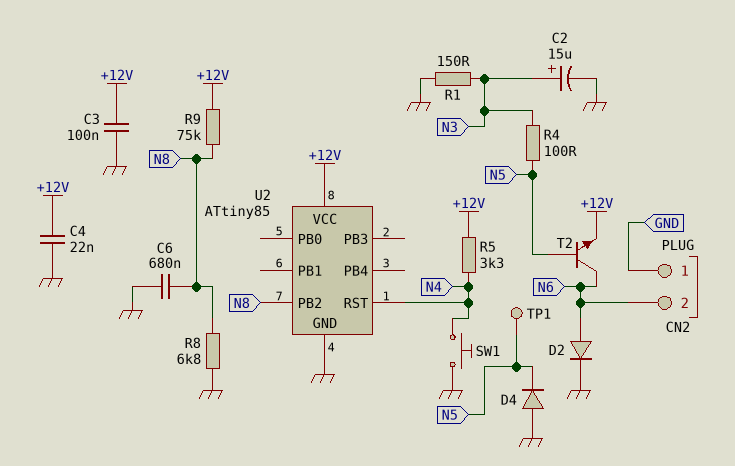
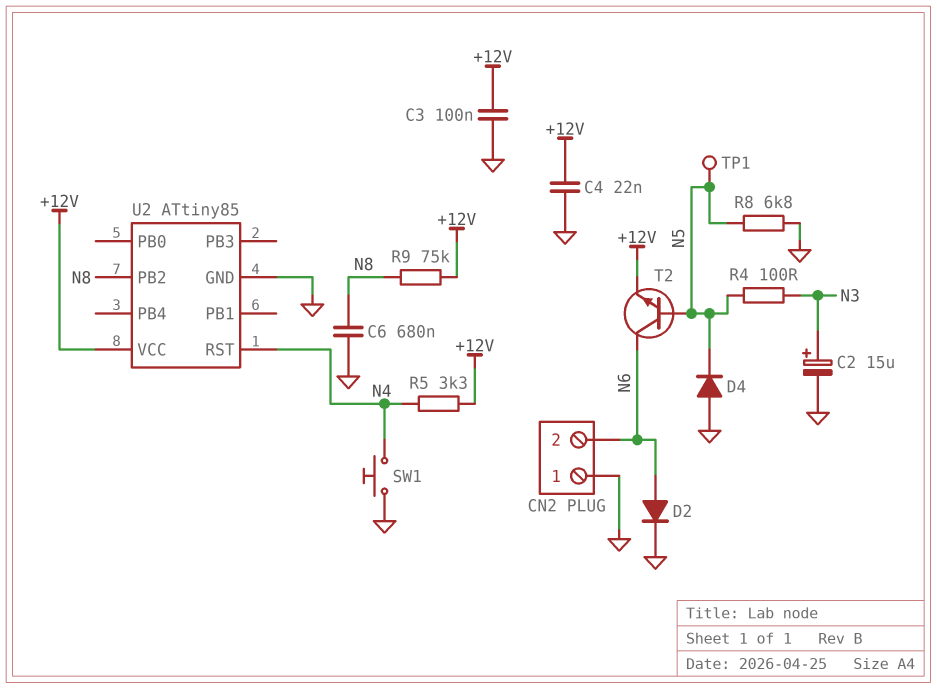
R1: 150 (GND, N3) -> none
R8: 6.8k (GND, N8) -> 6.8k (GND, N5)

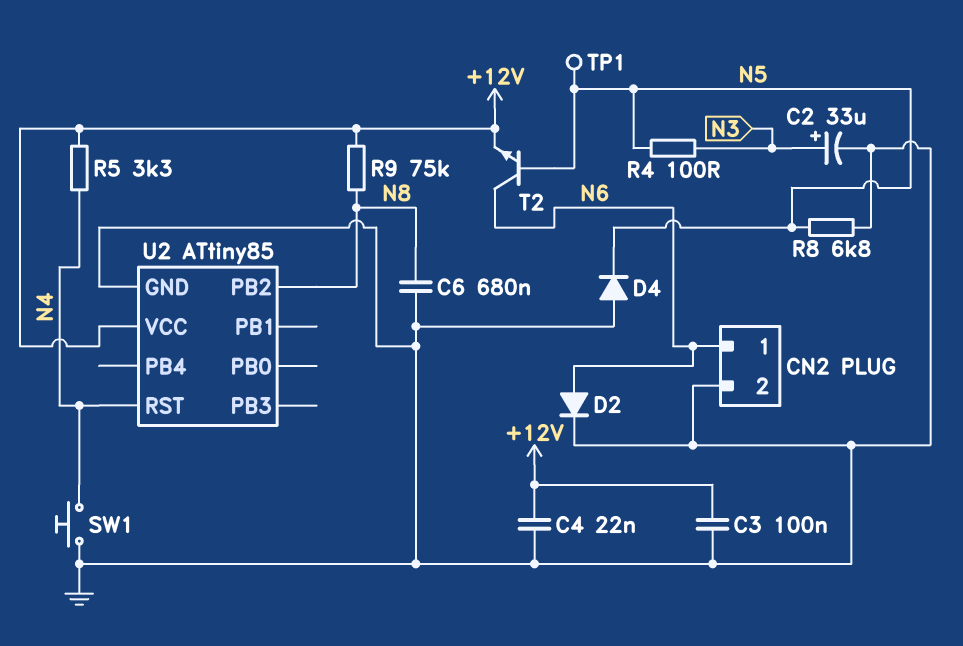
C2: 15uF (plus N3, minus GND) -> 33uF (plus N3, minus GND)
CN2 pin 1: GND -> N6
CN2 pin 2: N6 -> GND

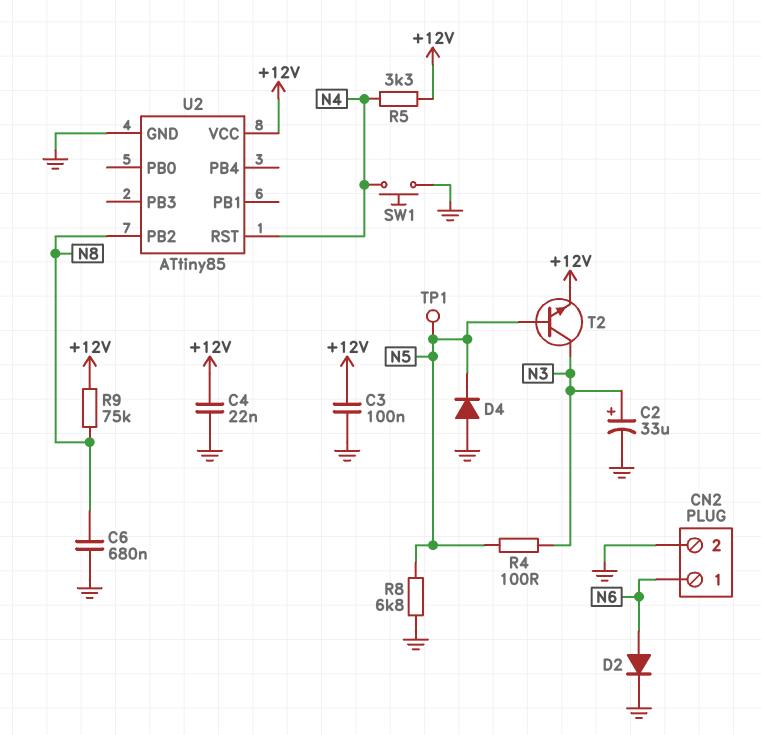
T2: NPN (B N5, C N6, E +12V) -> NPN (B N5, C N3, E +12V)

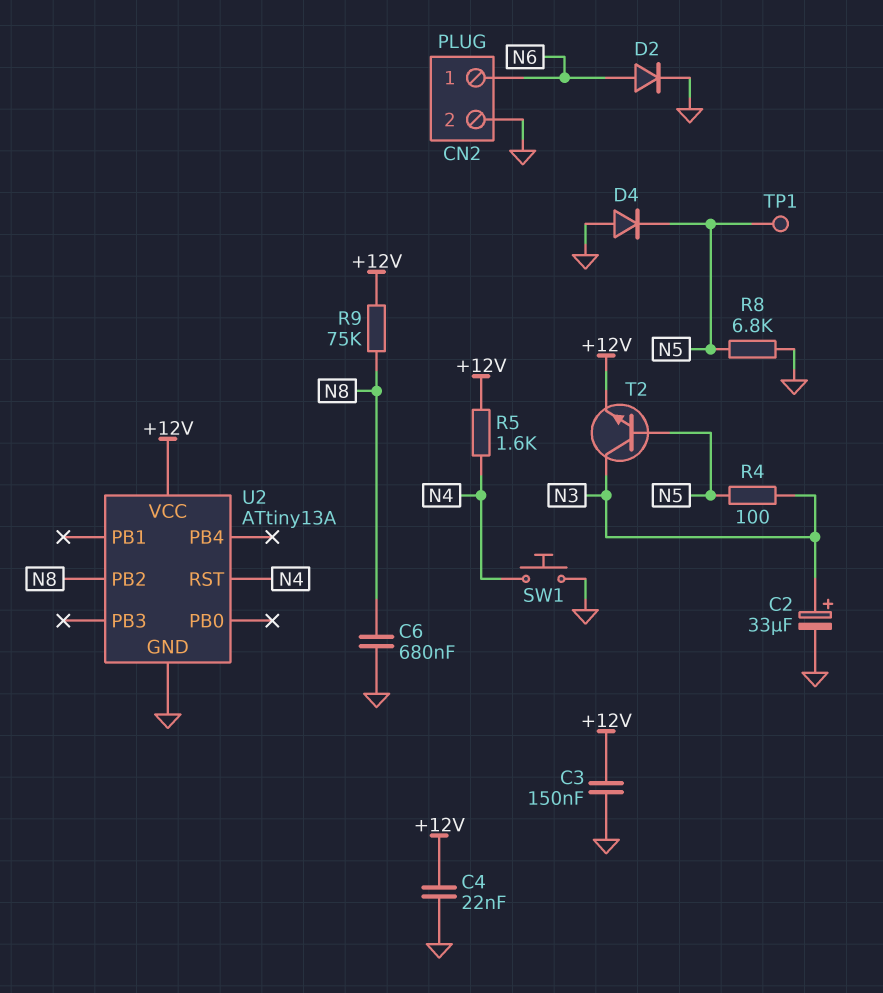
C3: 100nF (+12V, GND) -> 150nF (+12V, GND)
R5: 3.3k (+12V, N4) -> 1.6k (+12V, N4)
U2: ATtiny85 -> ATtiny13A

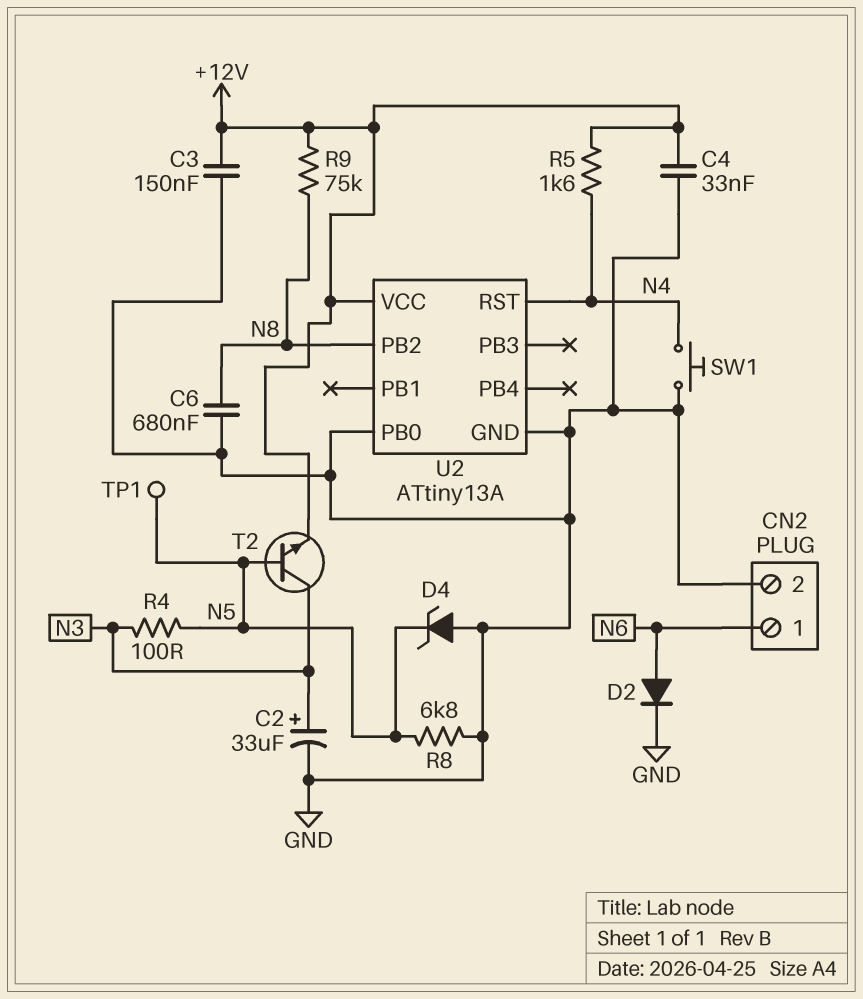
C4: 22nF (+12V, GND) -> 33nF (+12V, GND)
D4: diode (A GND, K N5) -> zener (A GND, K N5)
U2 pin PB0: none -> GND

